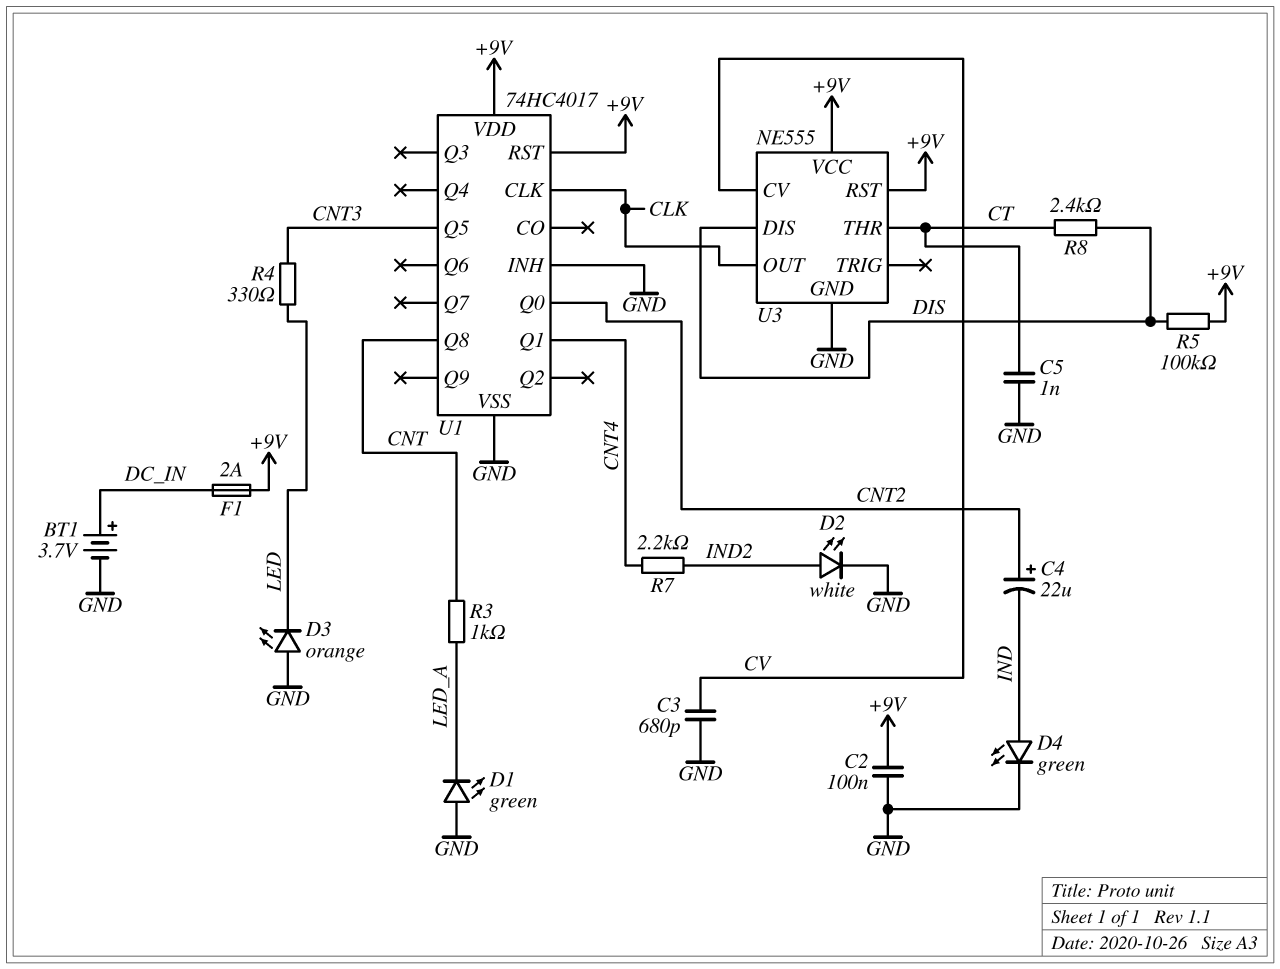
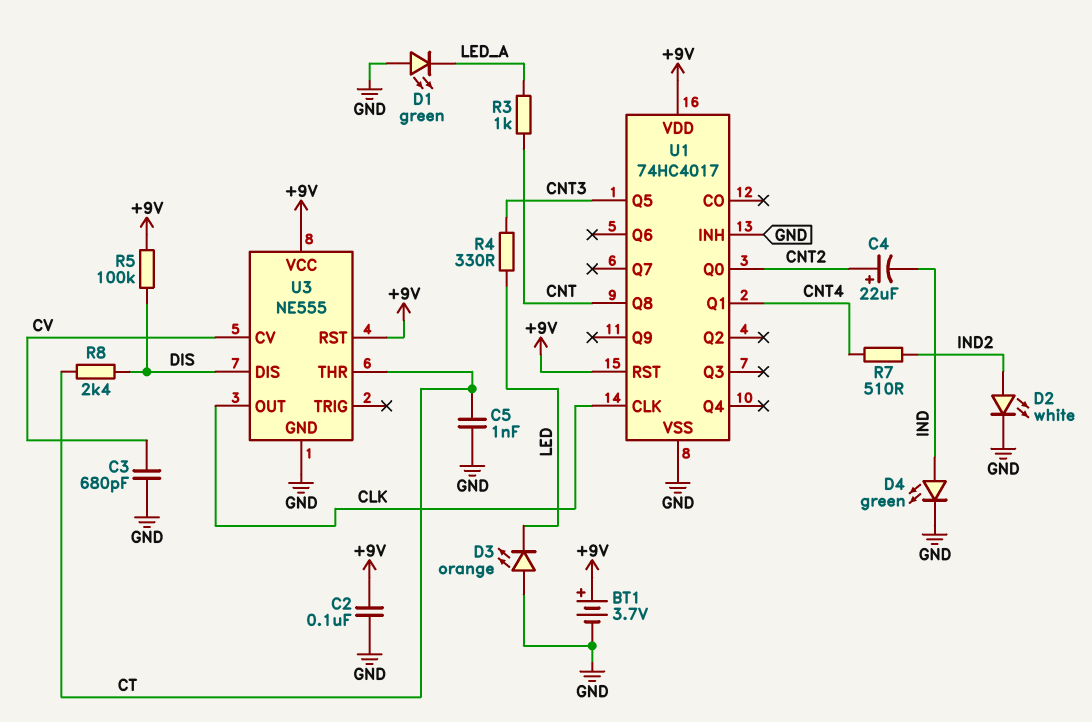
BT1: 3.7V (plus DC_IN, minus GND) -> 3.7V (plus +9V, minus GND)
F1: 2A (+9V, DC_IN) -> none
R7: 2.2k (CNT4, IND2) -> 510 (CNT4, IND2)

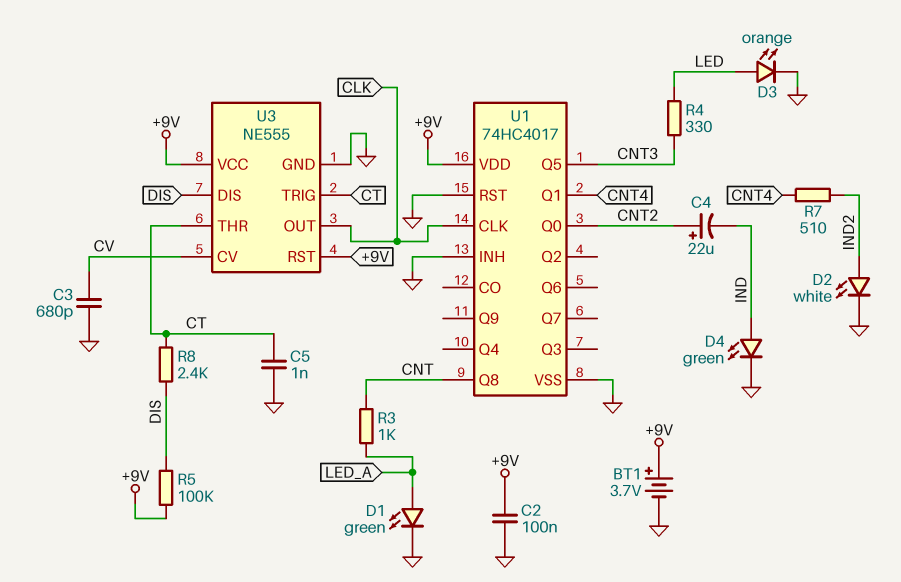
D1: LED green (A GND, K LED_A) -> LED green (A LED_A, K GND)
D3: LED orange (A GND, K LED) -> LED orange (A LED, K GND)
U1 pin RST: +9V -> GND
U3 pin TRIG: none -> CT

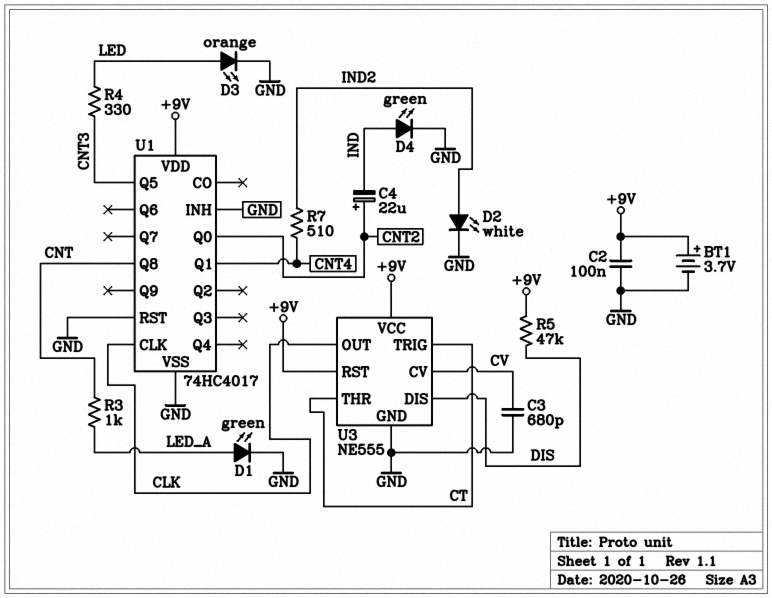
C5: 1nF (CT, GND) -> none
R5: 100k (+9V, DIS) -> 47k (+9V, DIS)
R8: 2.4k (CT, DIS) -> none

